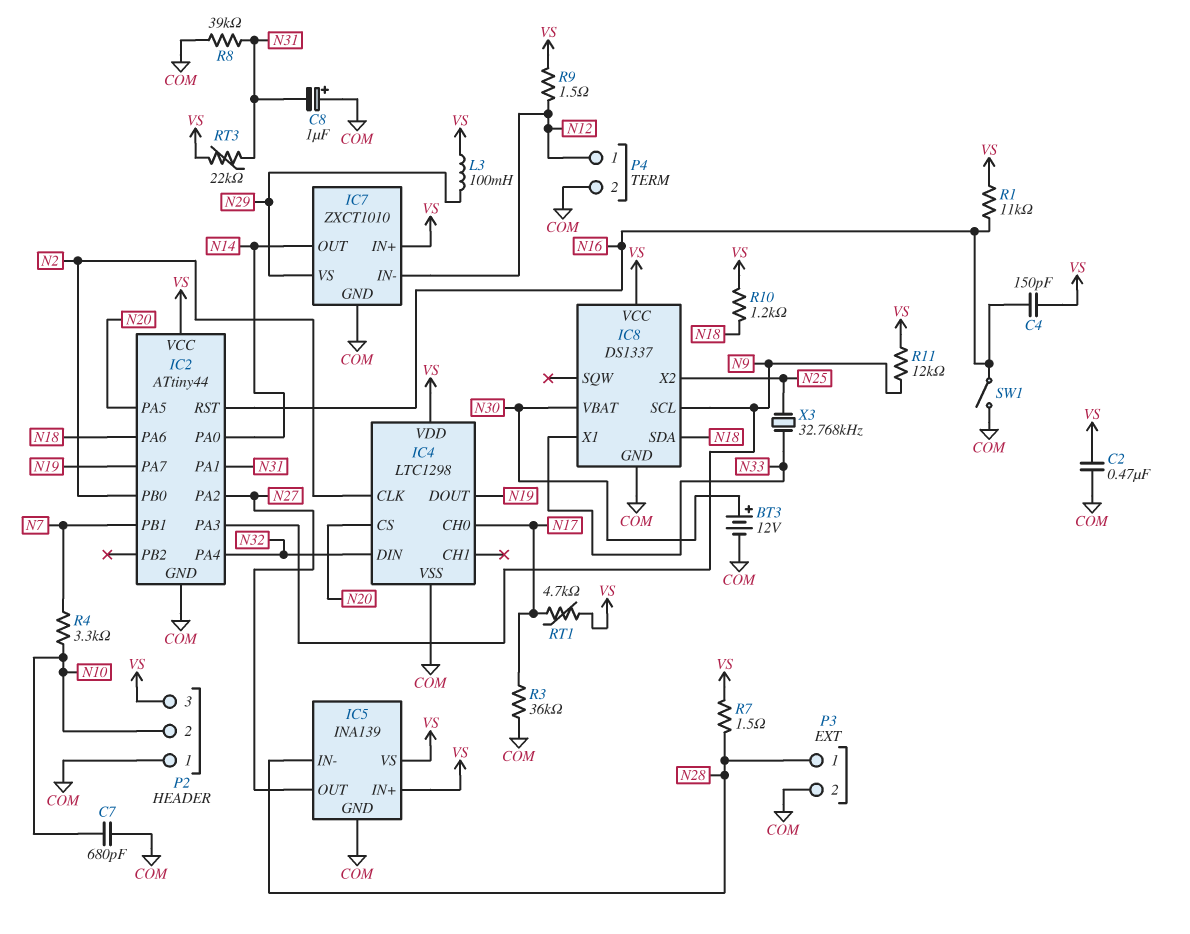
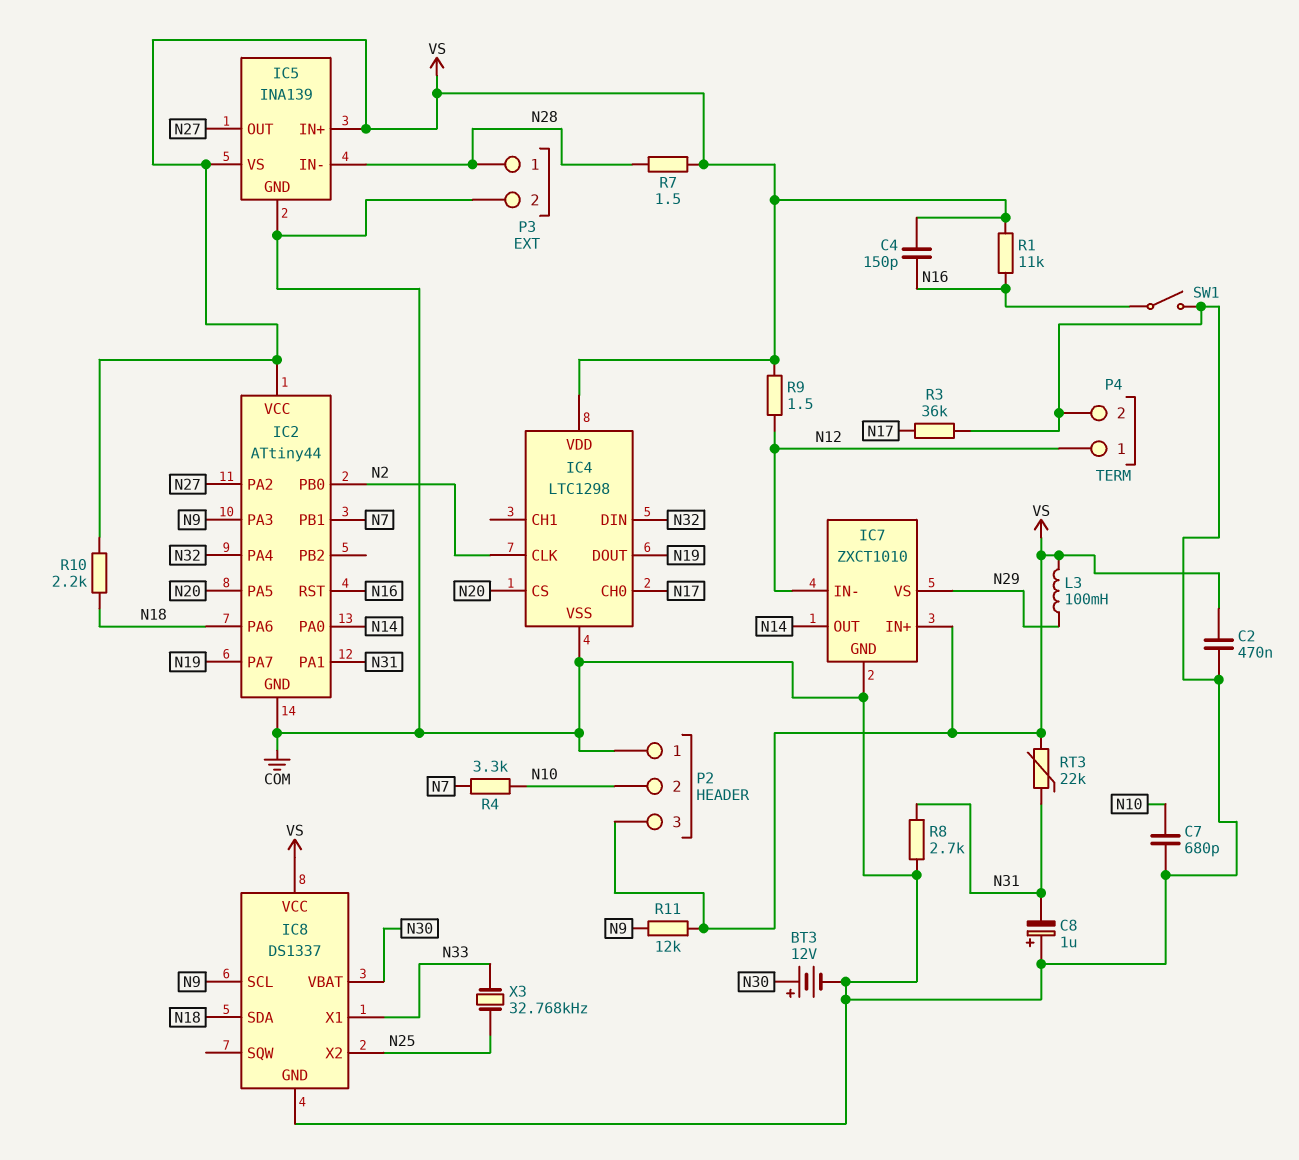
R8: 39k (COM, N31) -> 2.7k (COM, N31)
R10: 1.2k (N18, VS) -> 2.2k (N18, VS)
RT1: 4.7k (N17, VS) -> none

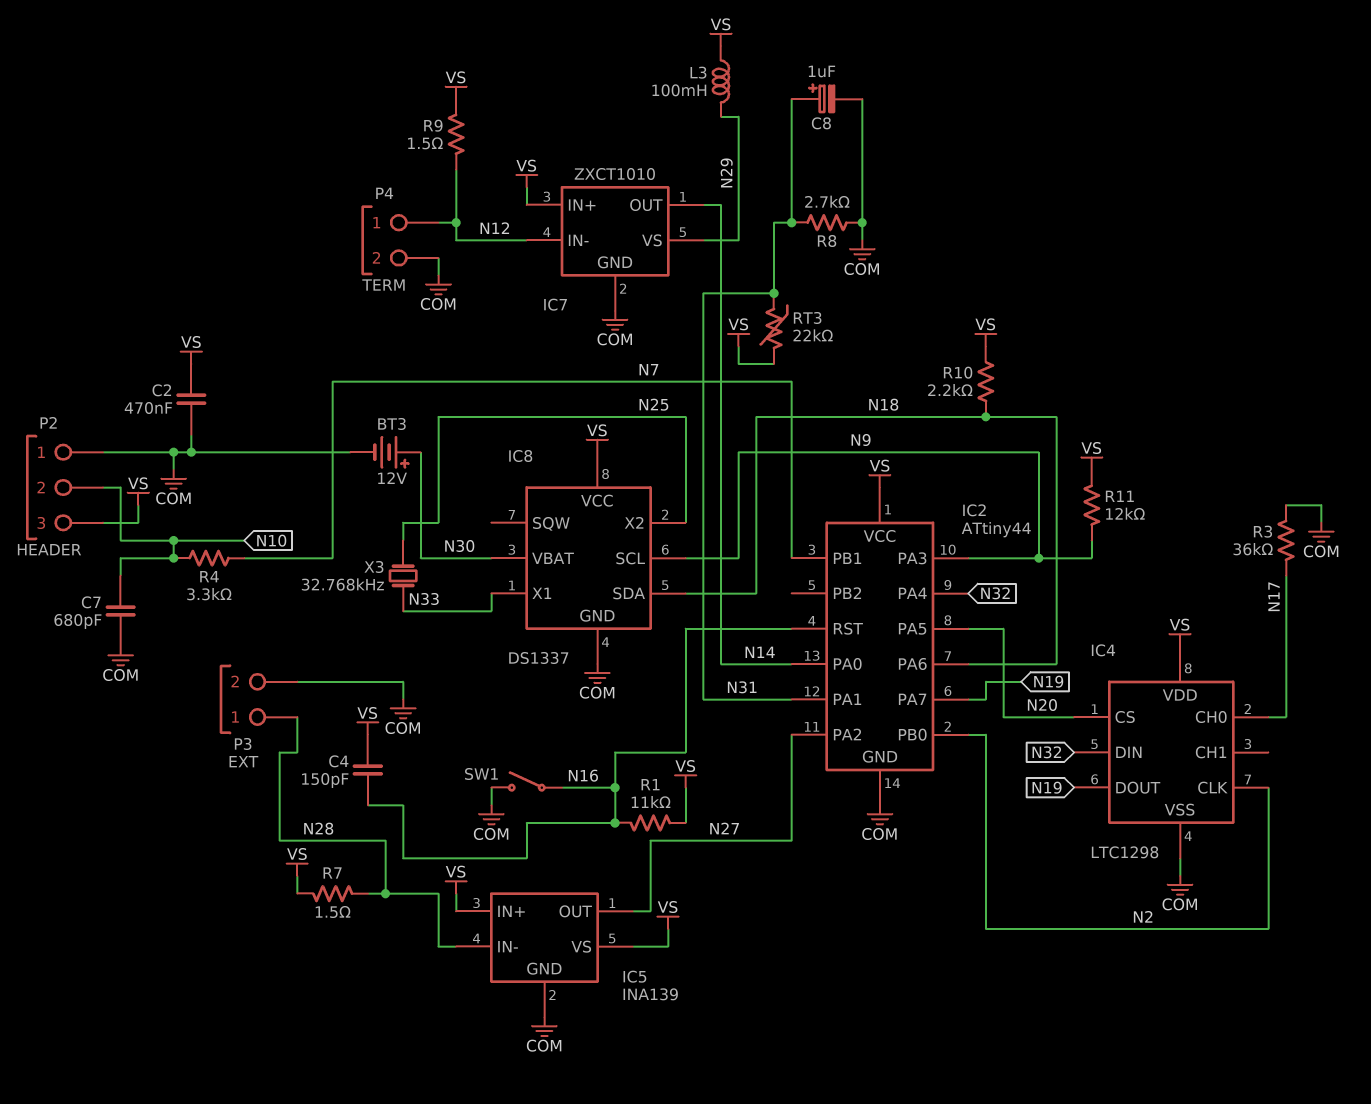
C8: 1uF (plus COM, minus N31) -> 1uF (plus N31, minus COM)

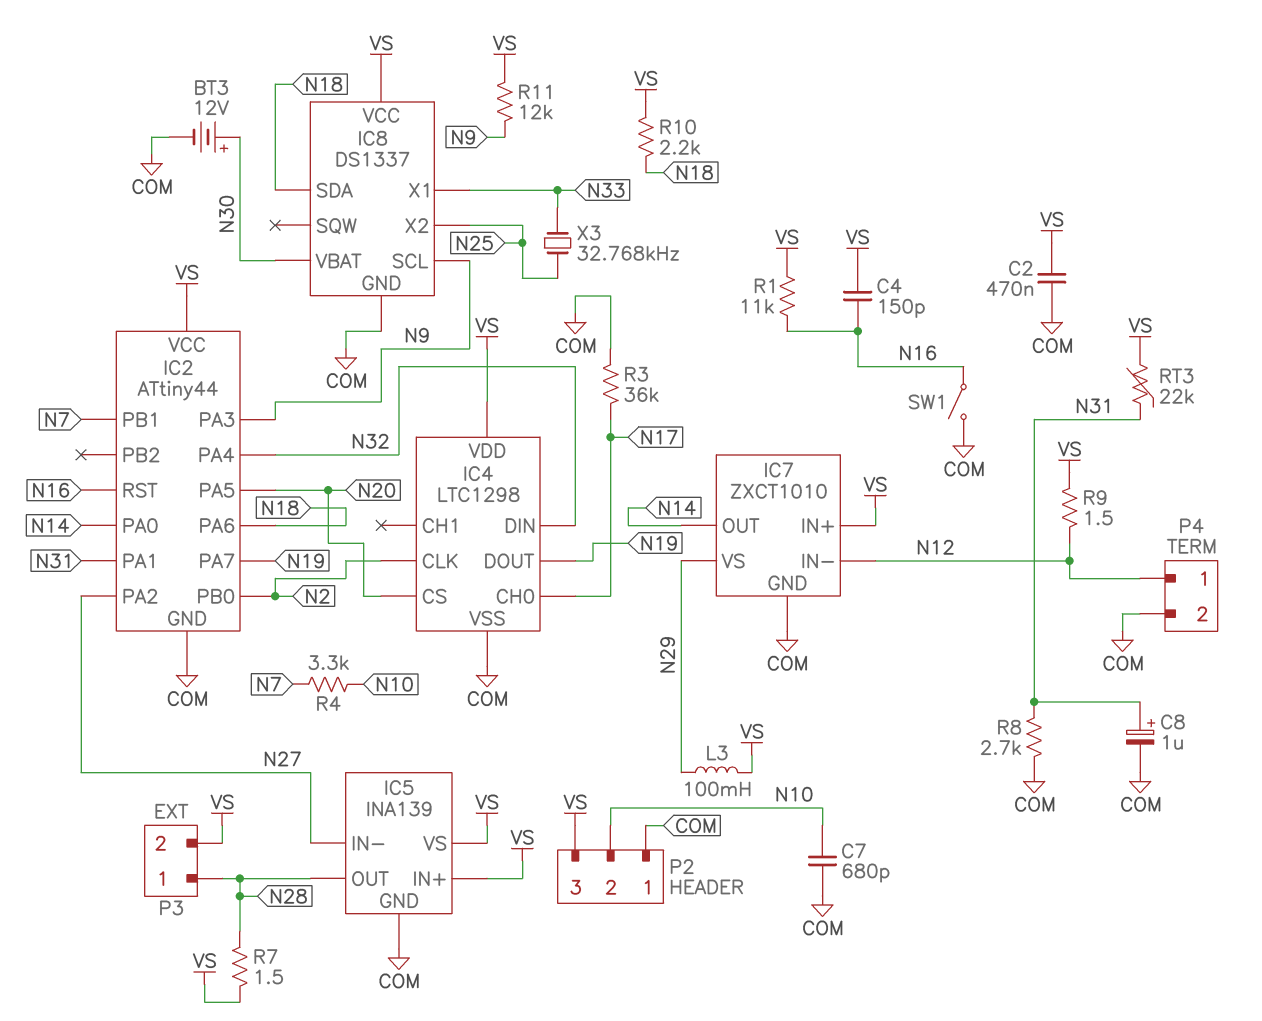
IC5 pin IN-: N28 -> N27
IC5 pin OUT: N27 -> N28
P3 pin 2: COM -> VS

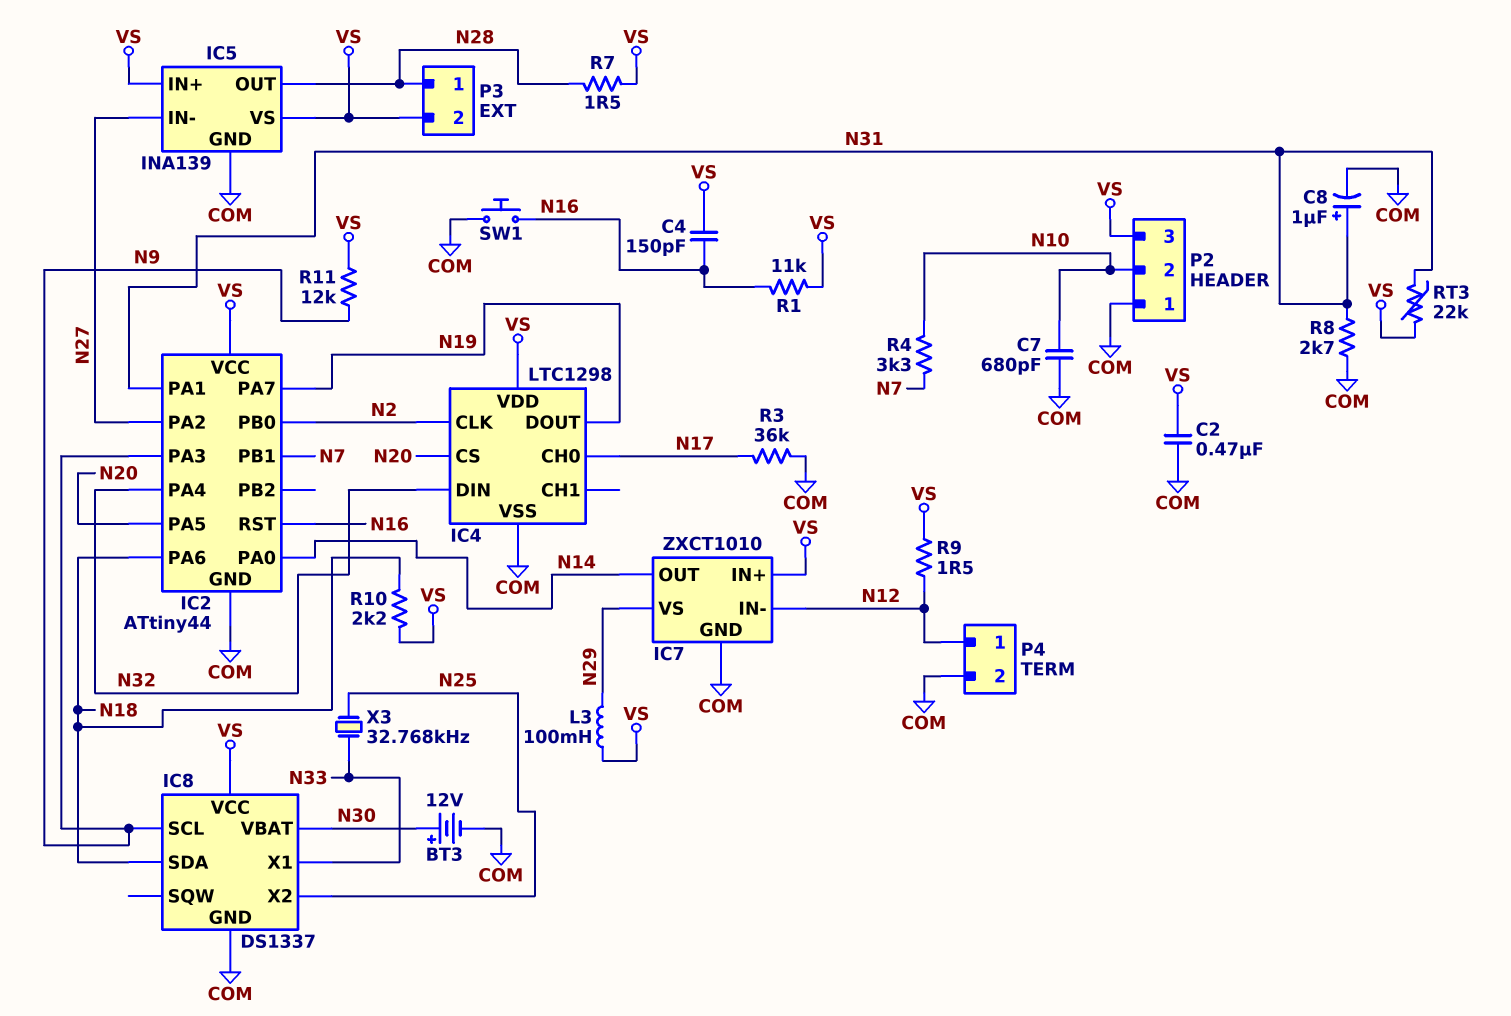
SW1: switch (COM, N16) -> button (COM, N16)

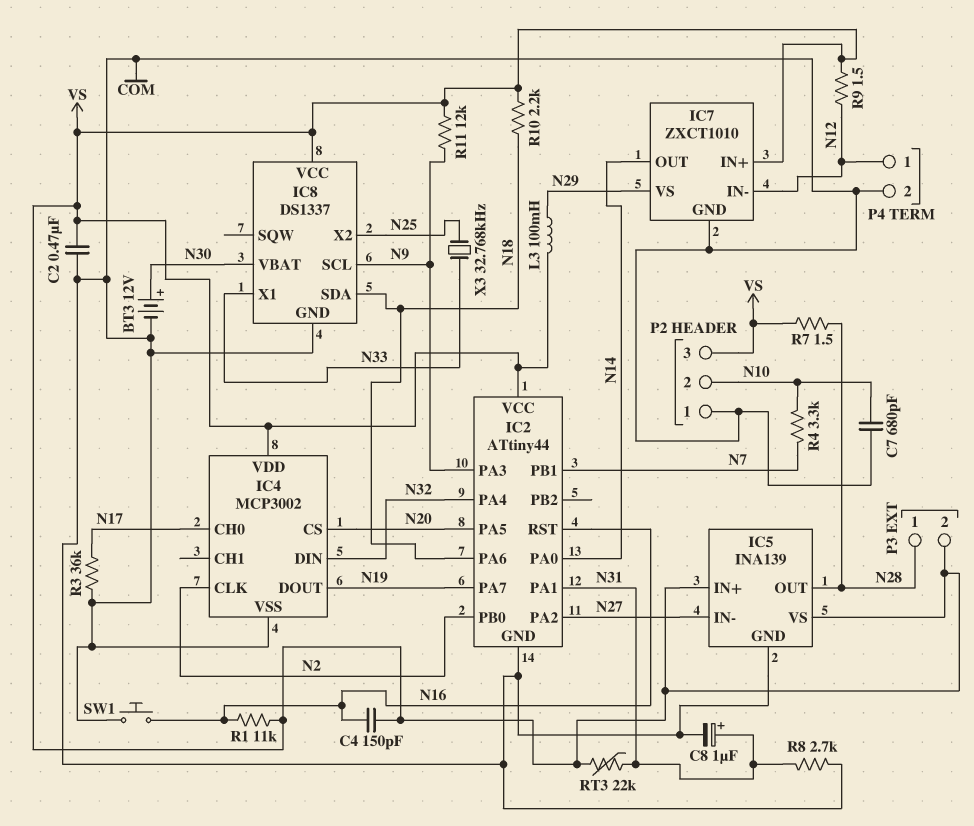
IC4: LTC1298 -> MCP3002

